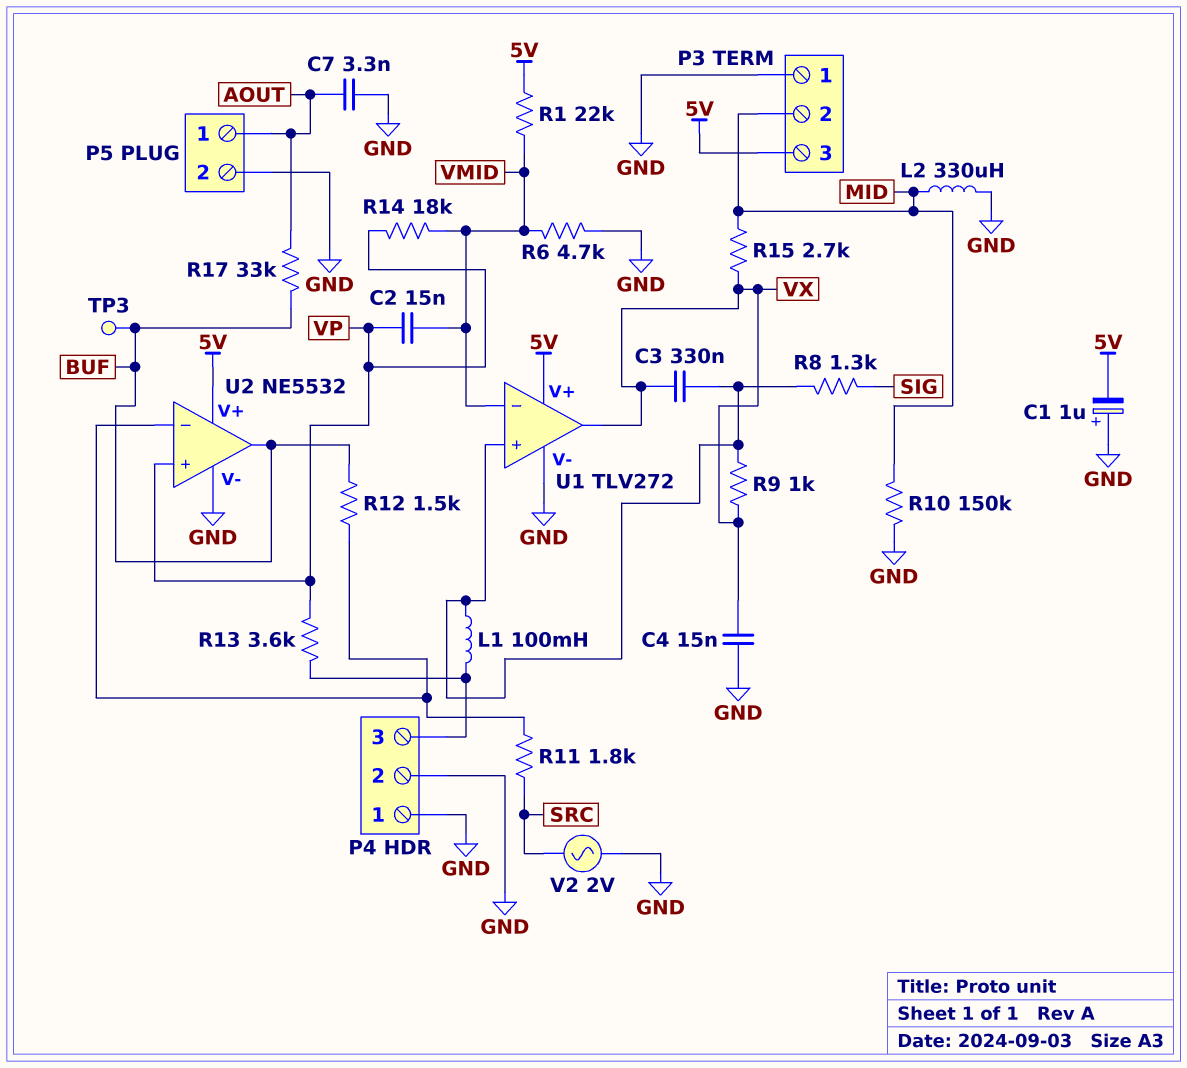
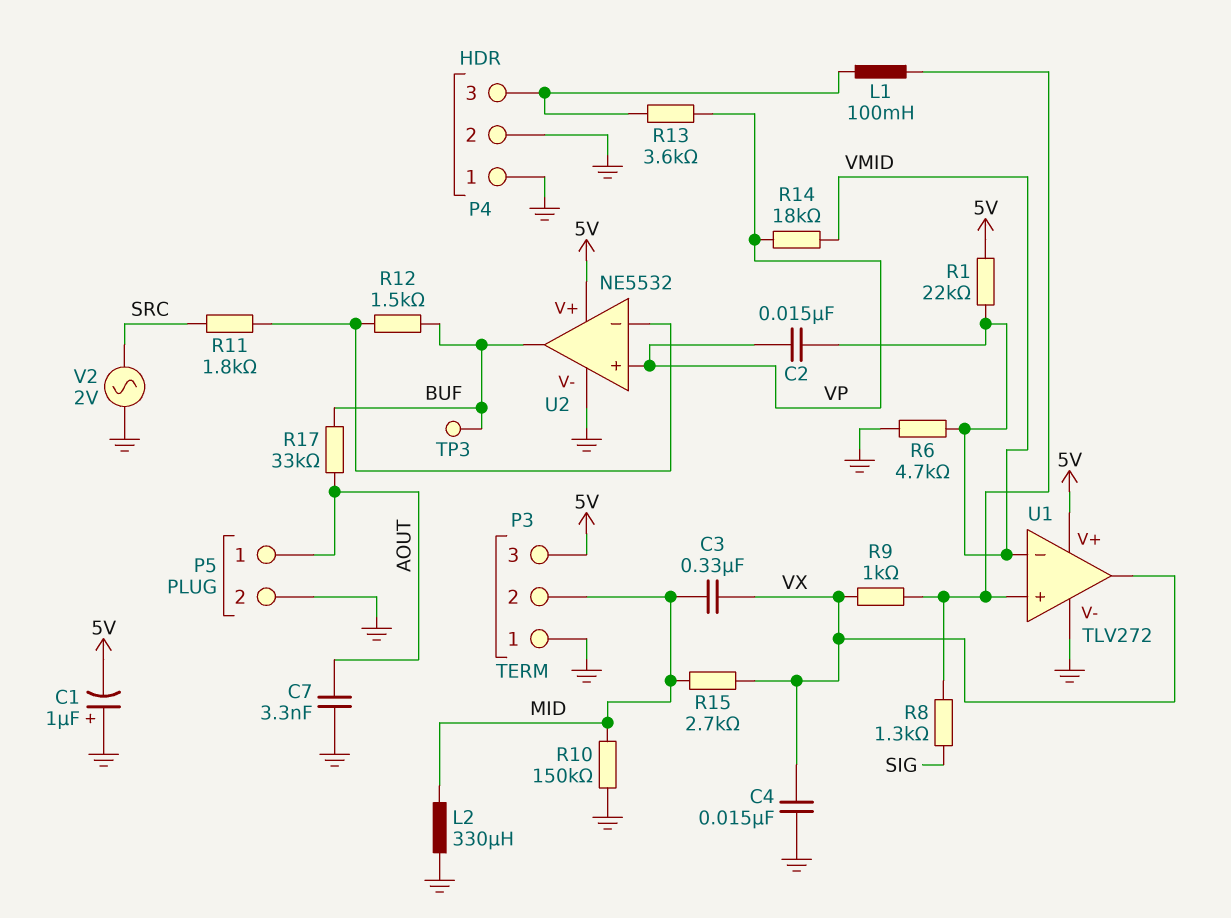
C3: 330nF (U1/in+, VX) -> 330nF (MID, VX)

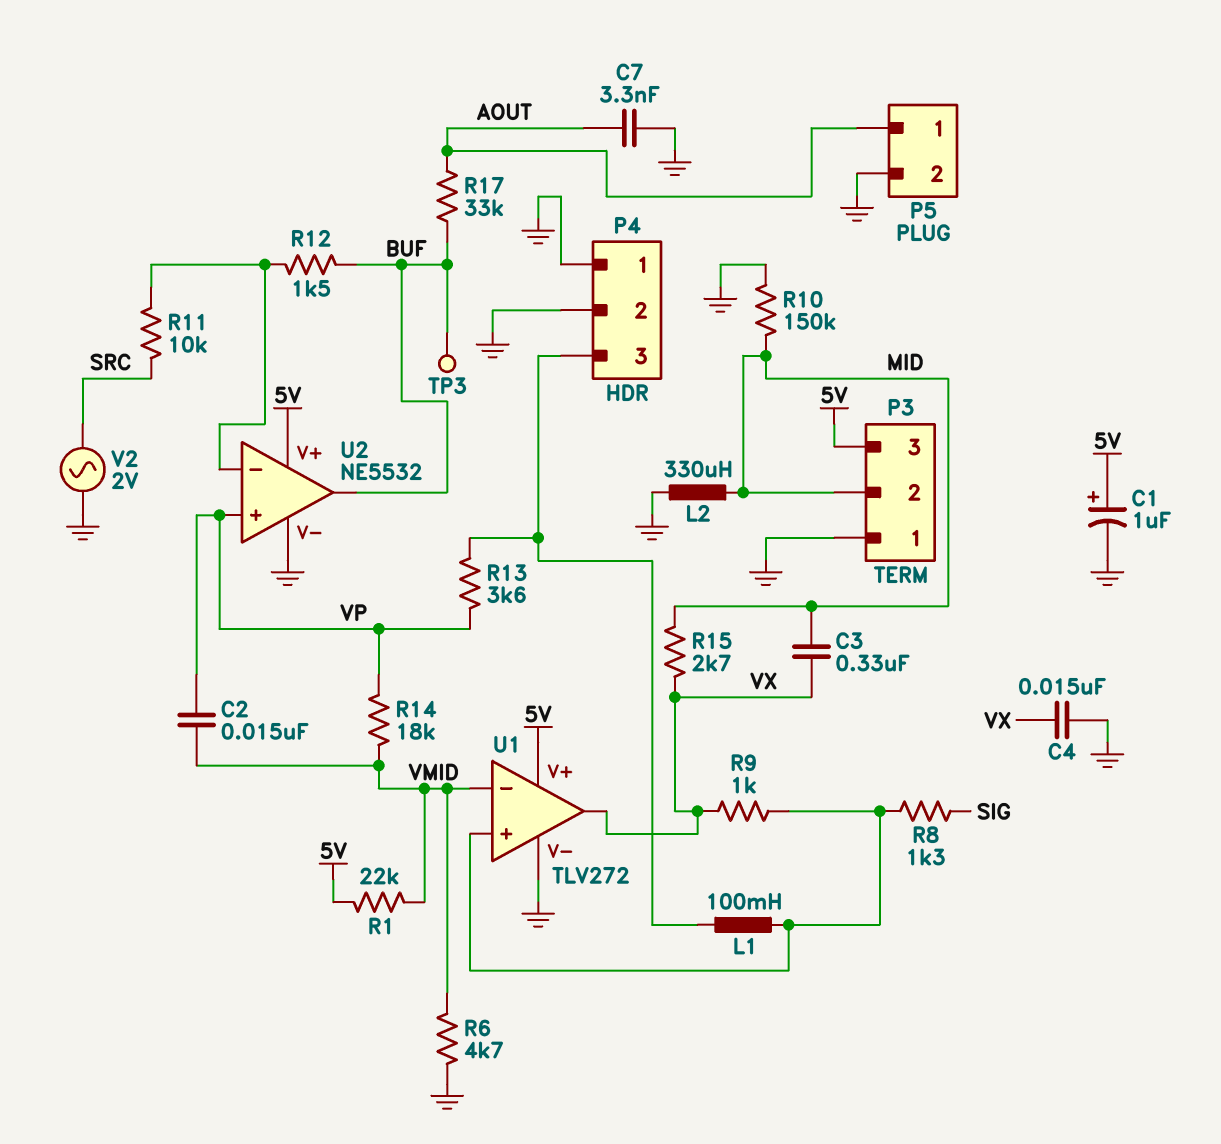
C1: 1uF (plus GND, minus 5V) -> 1uF (plus 5V, minus GND)
R11: 1.8k (SRC, U2/in-) -> 10k (SRC, U2/in-)

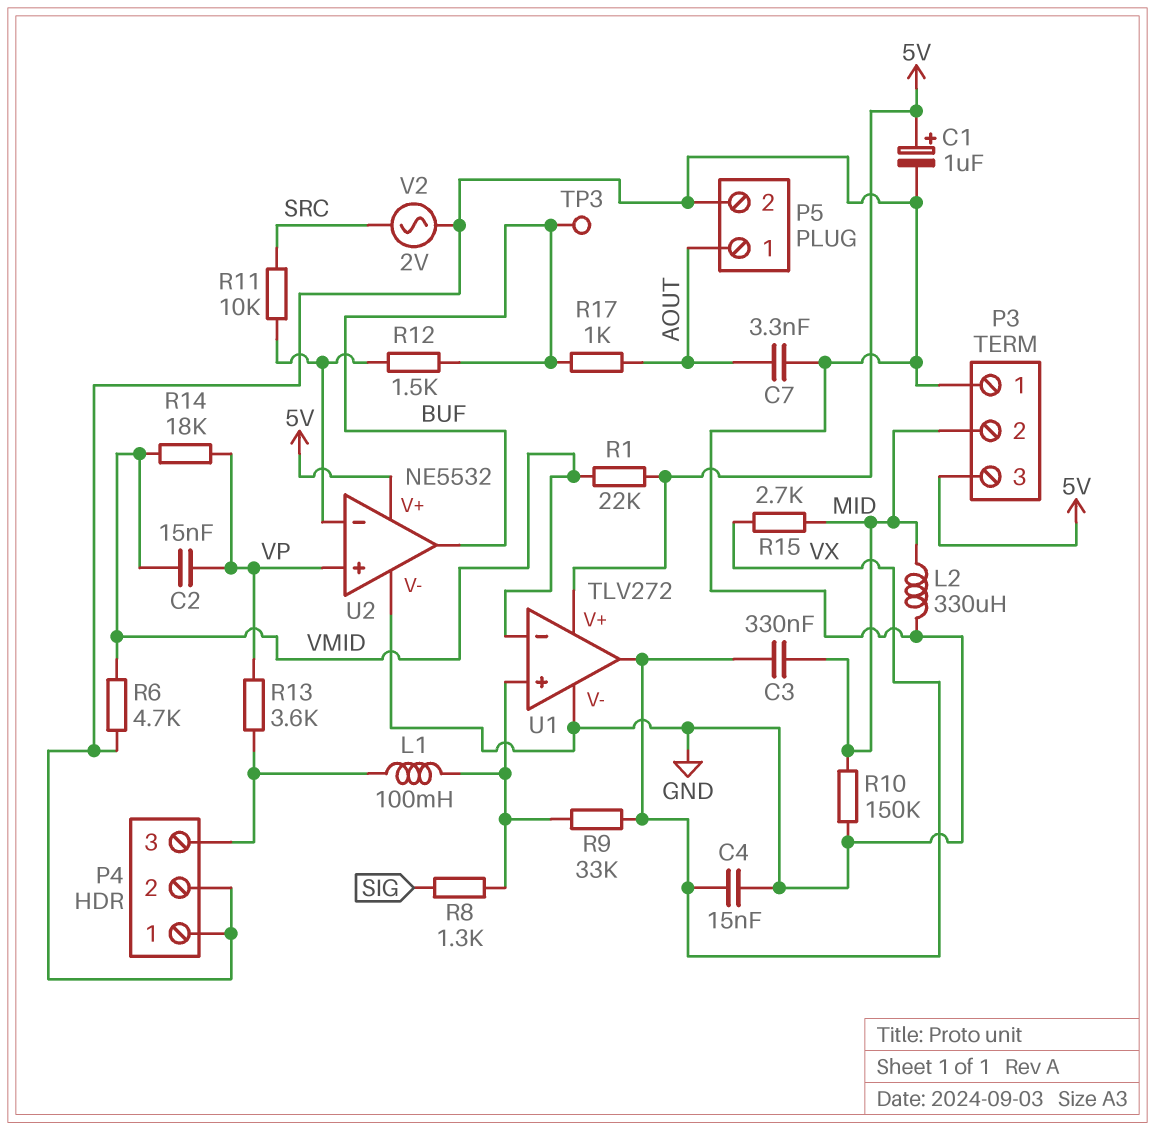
R9: 1k (U1/in+, VX) -> 33k (U1/in+, VX)
R17: 33k (AOUT, BUF) -> 1k (AOUT, BUF)

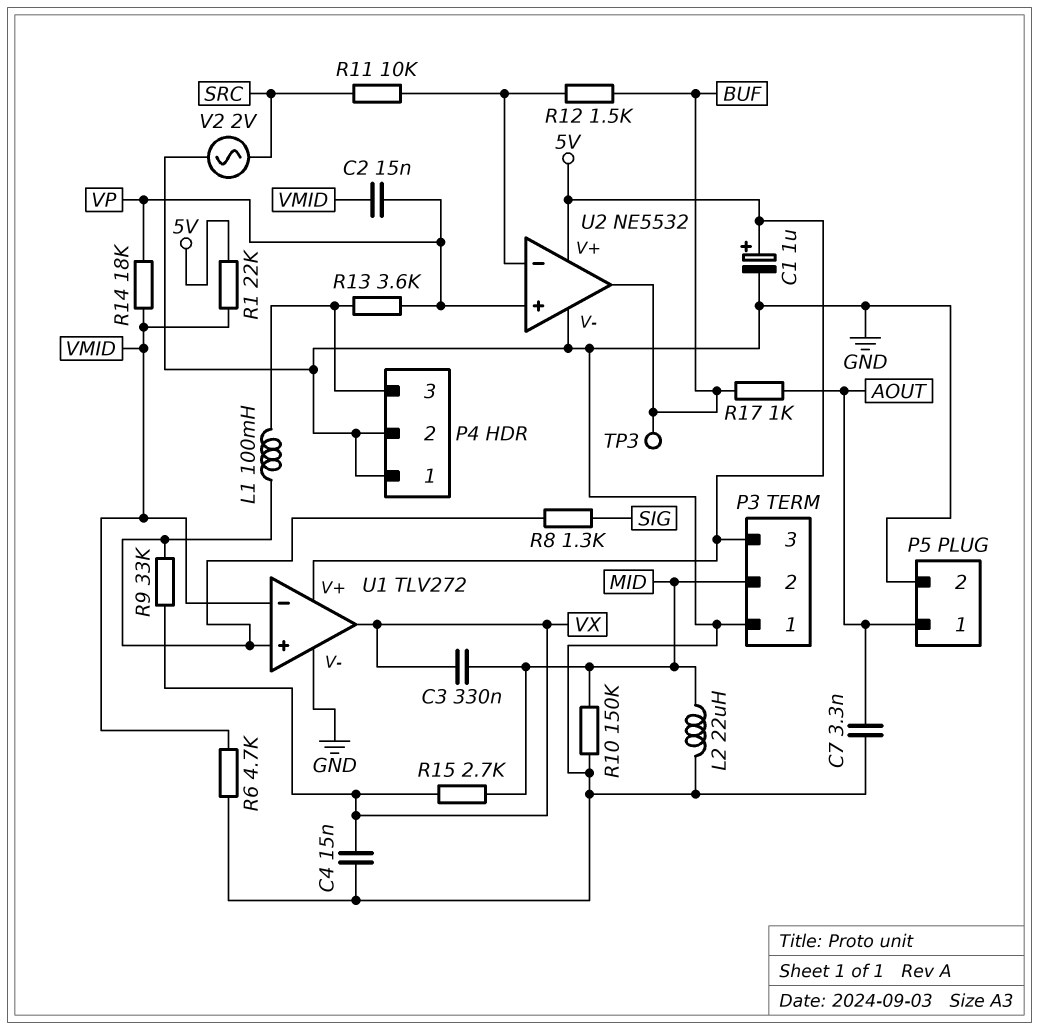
L2: 330uH (GND, MID) -> 22uH (GND, MID)

